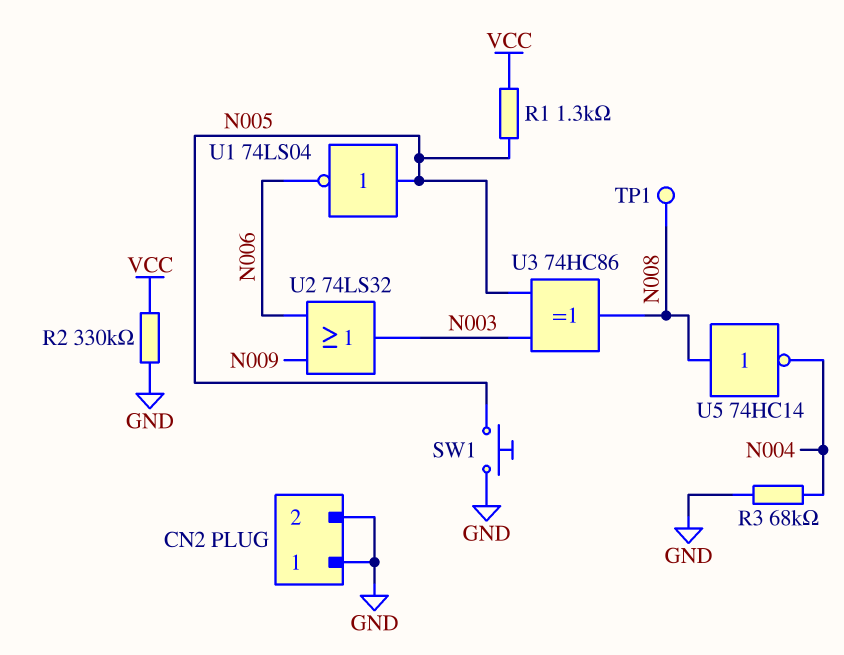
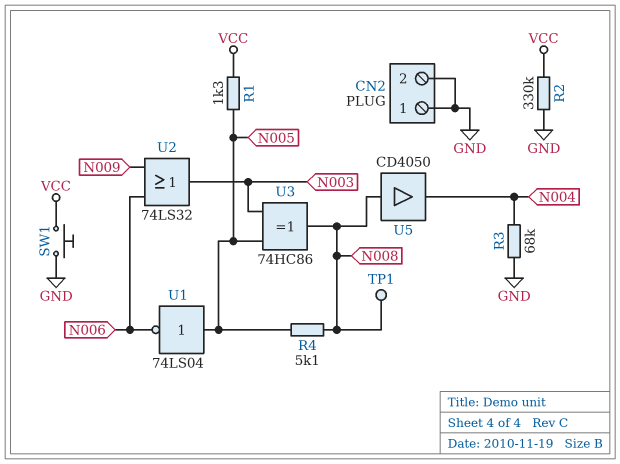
R4: none -> 5.1k (N005, N008)
SW1: button (GND, N005) -> button (GND, VCC)
U5: NOT 74HC14 (in N008, out N004) -> buffer CD4050 (in N008, out N004)

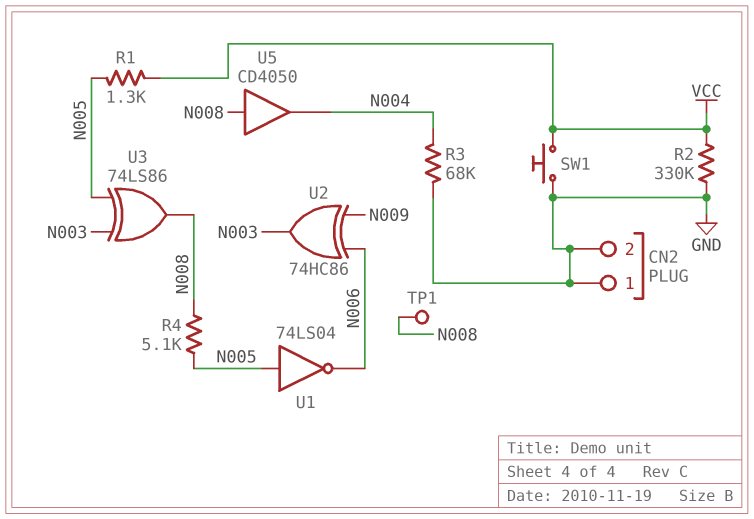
U2: OR 74LS32 (in N006, in N009, out N003) -> XOR 74HC86 (in N006, in N009, out N003)
U3: XOR 74HC86 (in N003, in N005, out N008) -> XOR 74LS86 (in N003, in N005, out N008)

